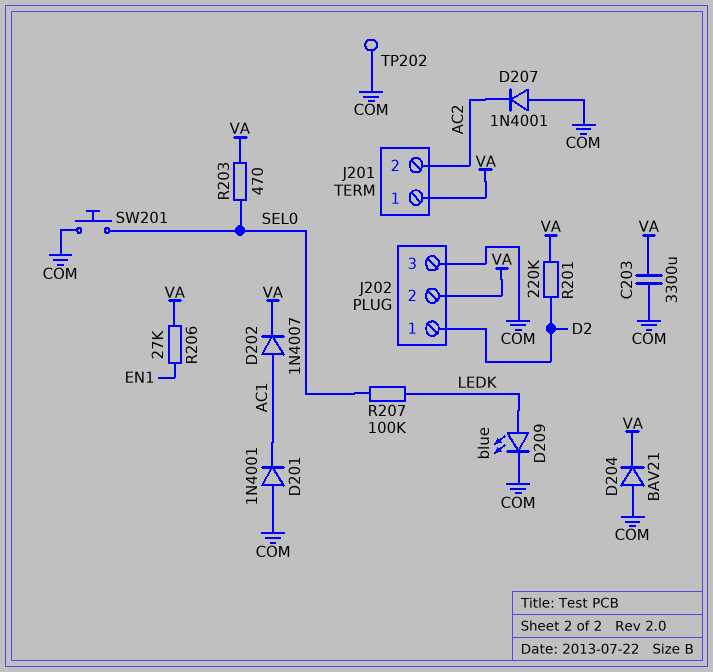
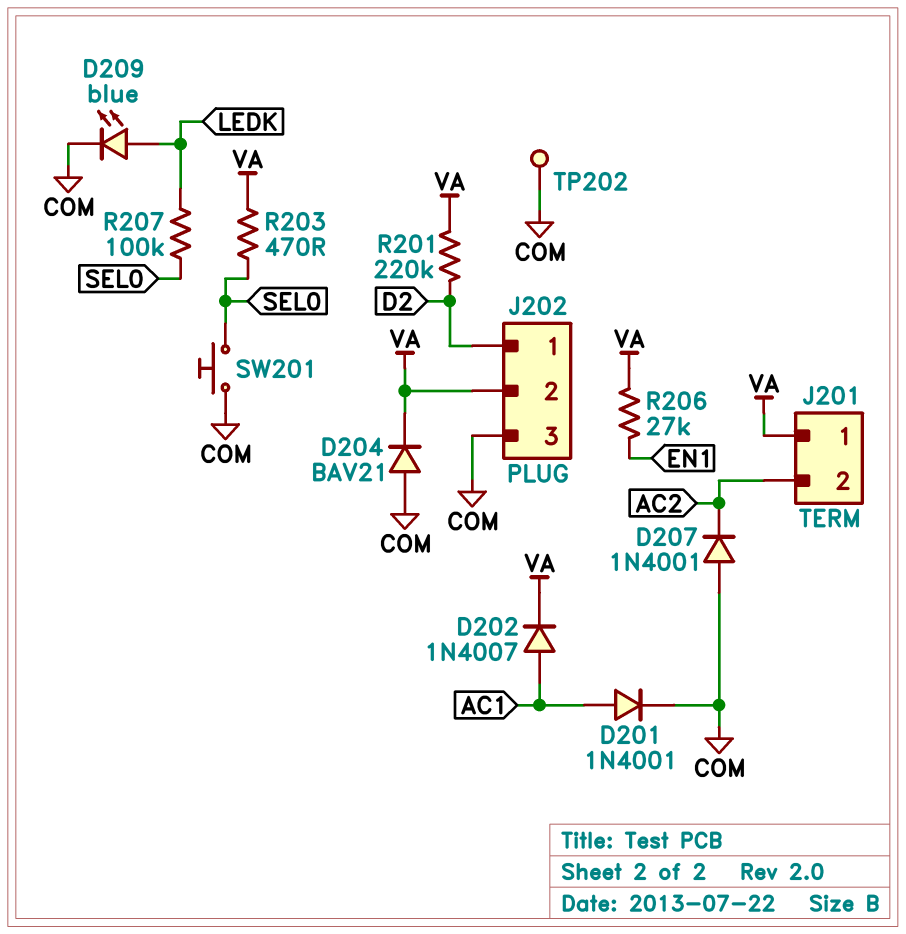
C203: 3300uF (COM, VA) -> none
D201: diode 1N4001 (A COM, K AC1) -> diode 1N4001 (A AC1, K COM)

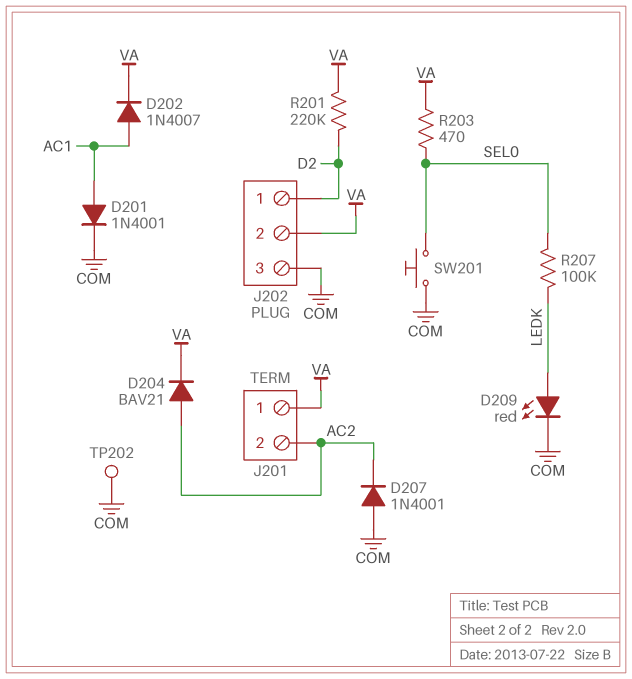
D204: diode BAV21 (A COM, K VA) -> diode BAV21 (A AC2, K VA)
D209: LED blue (A LEDK, K COM) -> LED red (A LEDK, K COM)
R206: 27k (EN1, VA) -> none

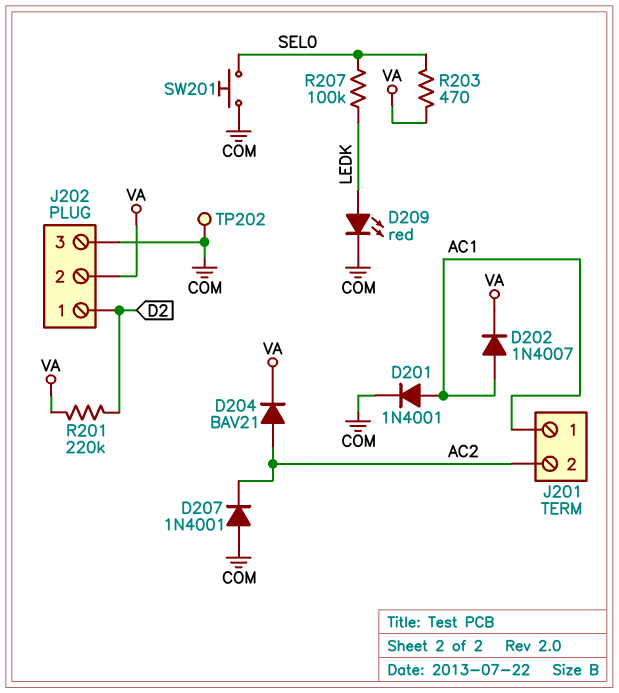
J201 pin 1: VA -> AC1

